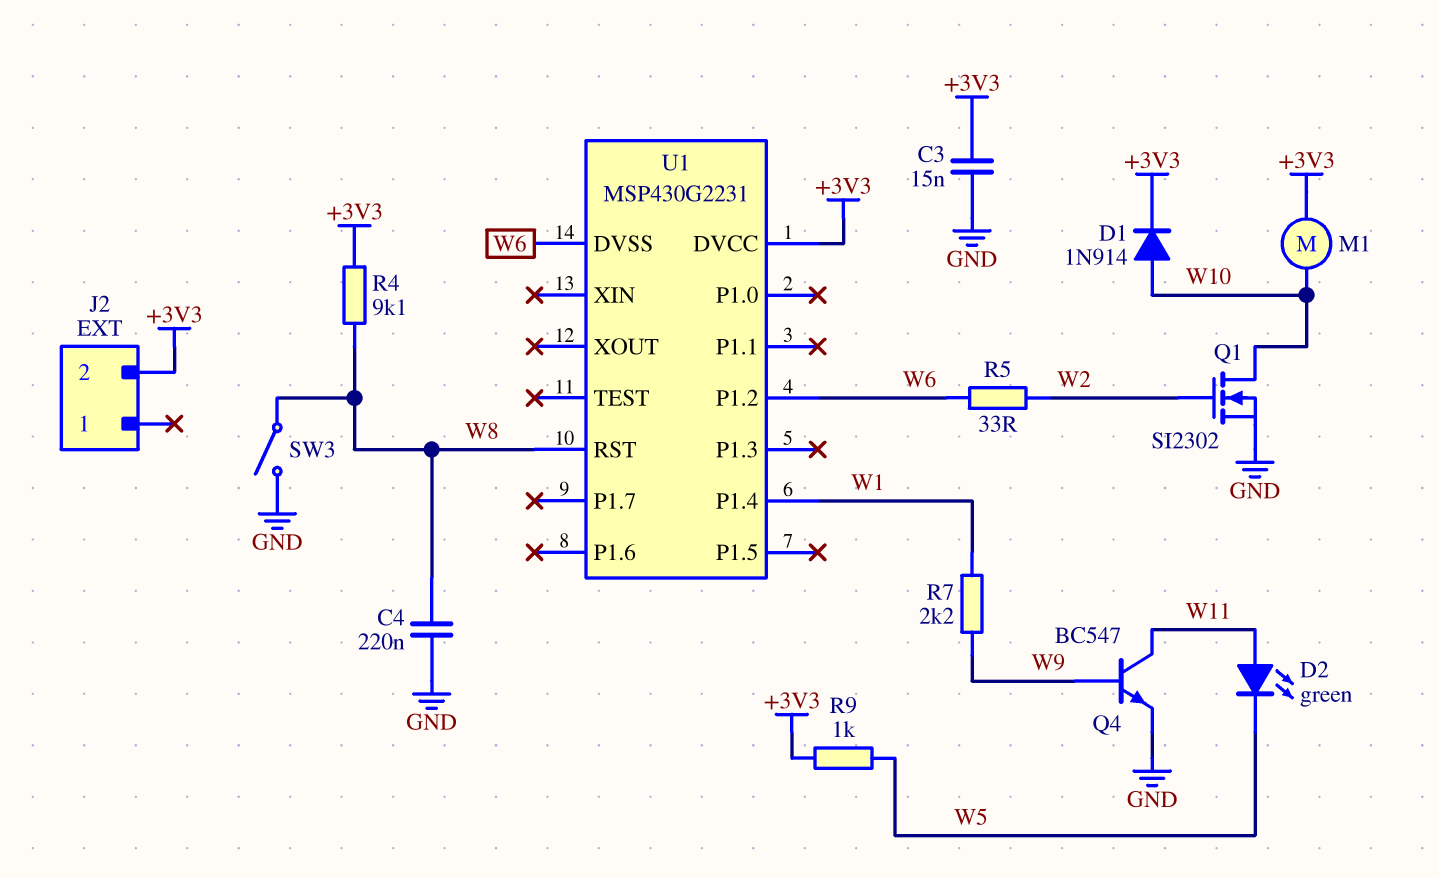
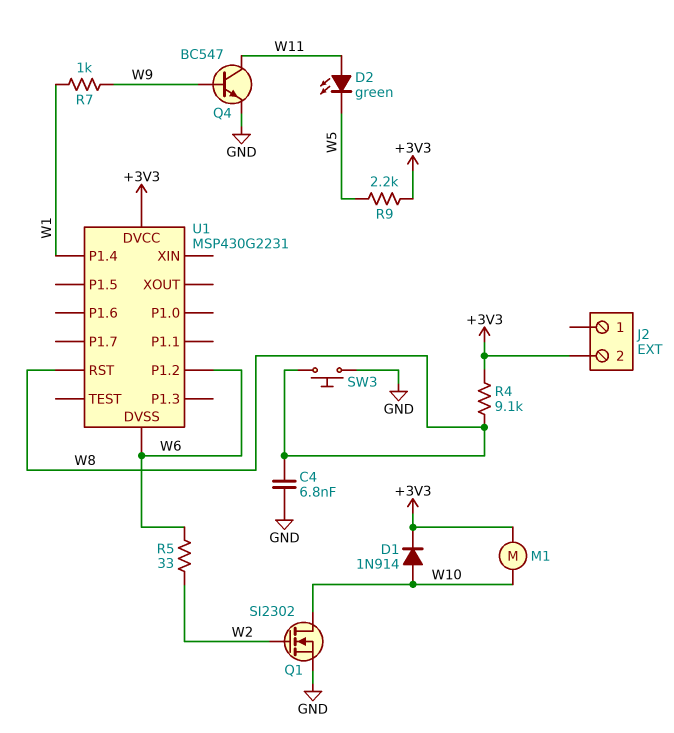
C3: 15nF (+3V3, GND) -> none
C4: 220nF (GND, W8) -> 6.8nF (GND, W8)
R7: 2.2k (W1, W9) -> 1k (W1, W9)
R9: 1k (+3V3, W5) -> 2.2k (+3V3, W5)
SW3: switch (GND, W8) -> button (GND, W8)

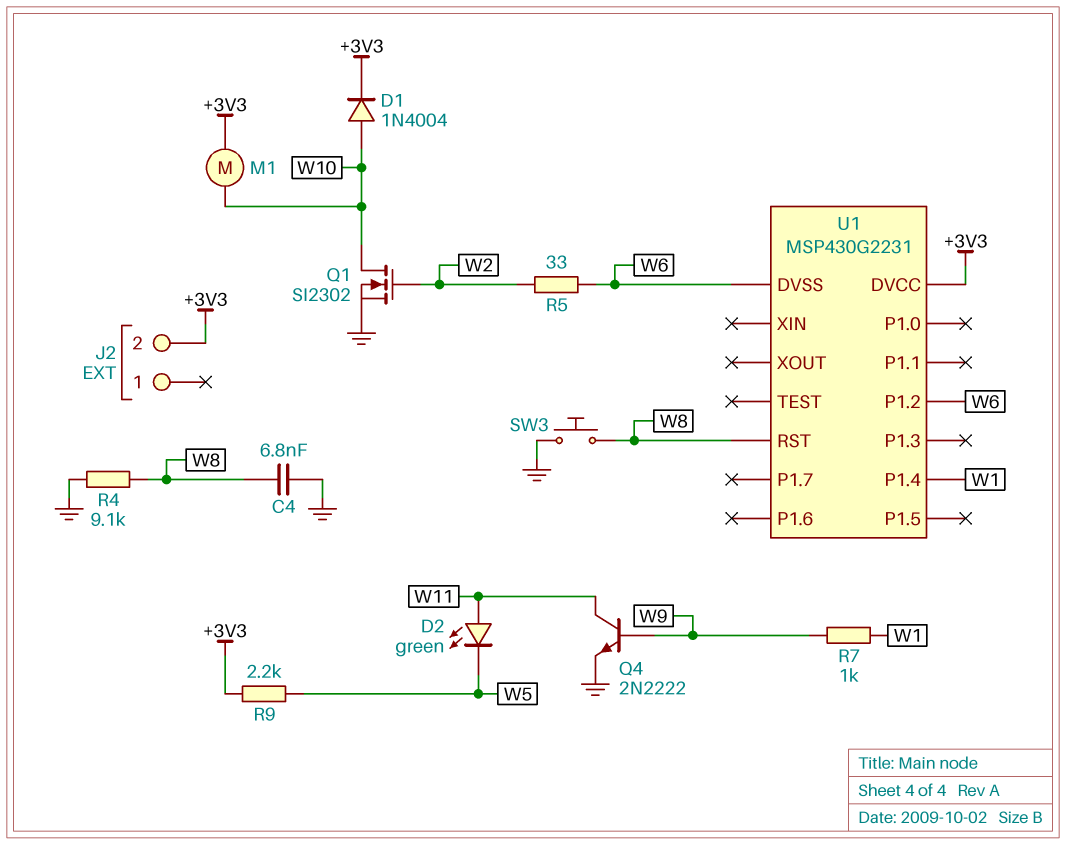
D1: diode 1N914 (A W10, K +3V3) -> diode 1N4004 (A W10, K +3V3)
Q4: NPN BC547 (B W9, C W11, E GND) -> NPN 2N2222 (B W9, C W11, E GND)
R4: 9.1k (+3V3, W8) -> 9.1k (GND, W8)

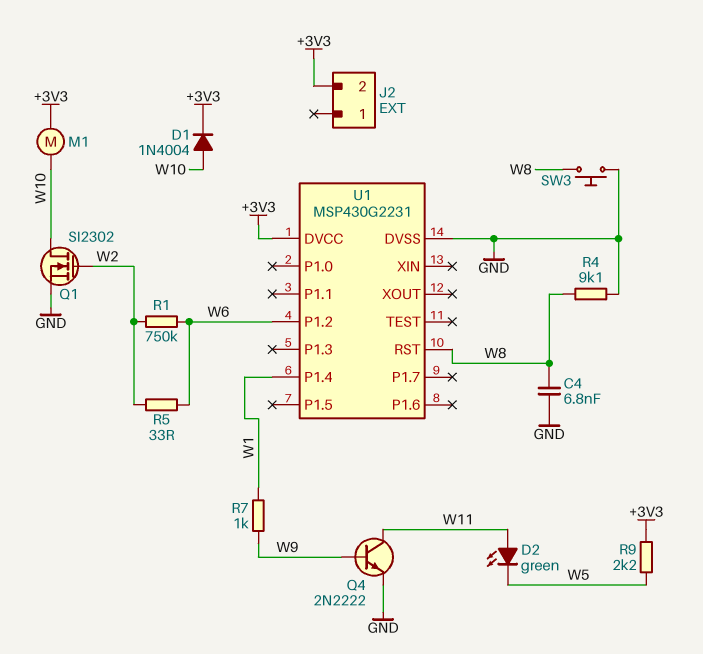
R1: none -> 750k (W2, W6)
U1 pin DVSS: W6 -> GND

